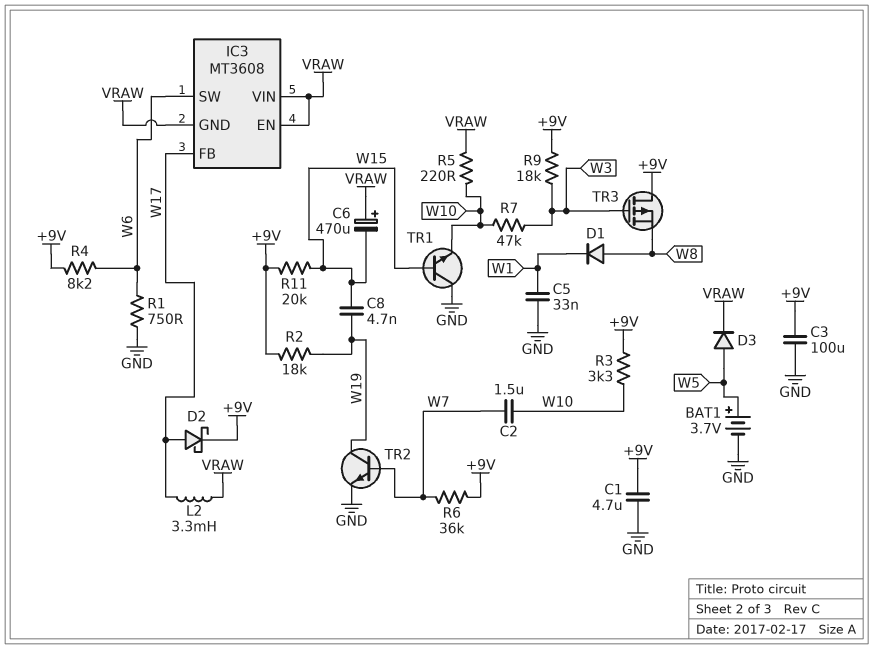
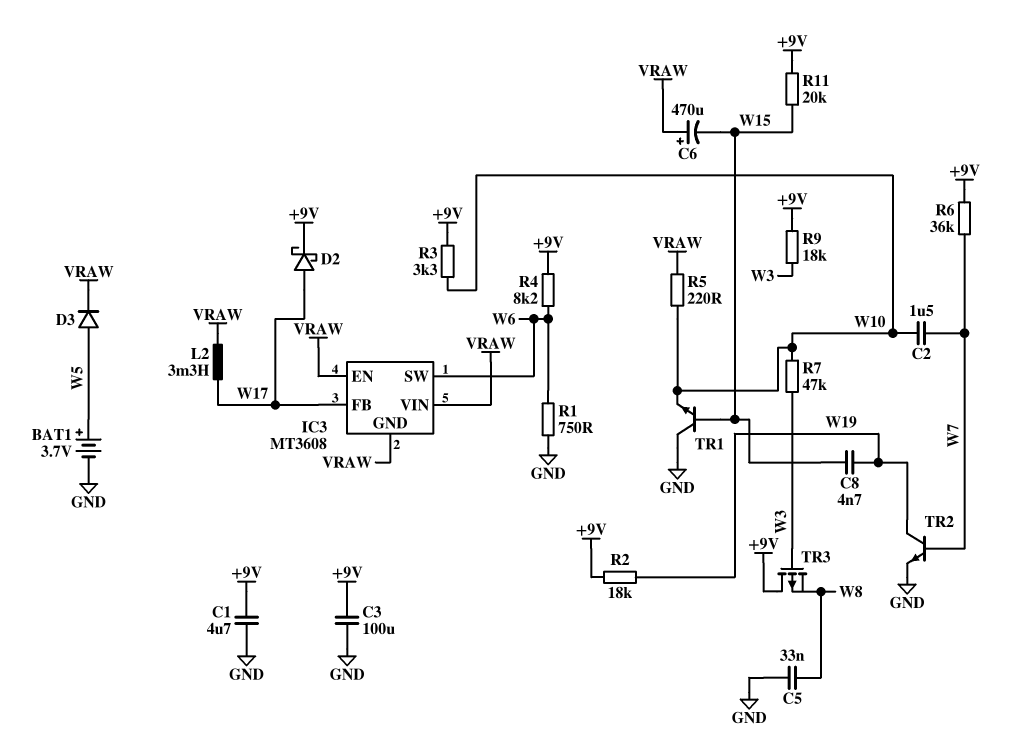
C5: 33nF (GND, W1) -> 33nF (GND, W8)
D1: diode (A W8, K W1) -> none

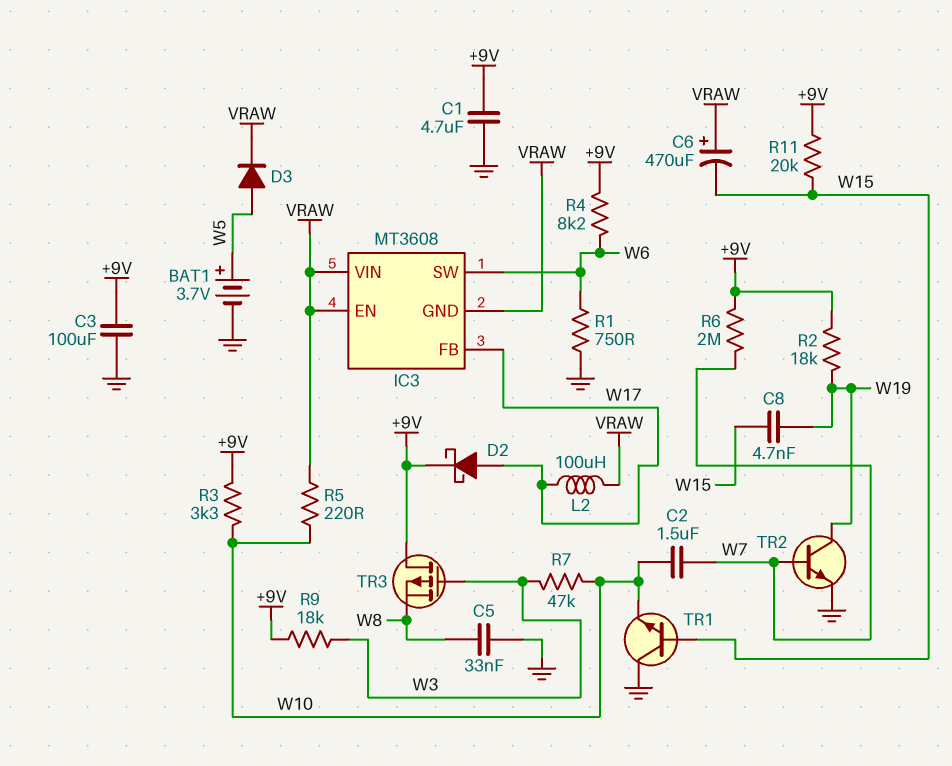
L2: 3.3mH (VRAW, W17) -> 100uH (VRAW, W17)
R6: 36k (+9V, W7) -> 2M (+9V, W7)

